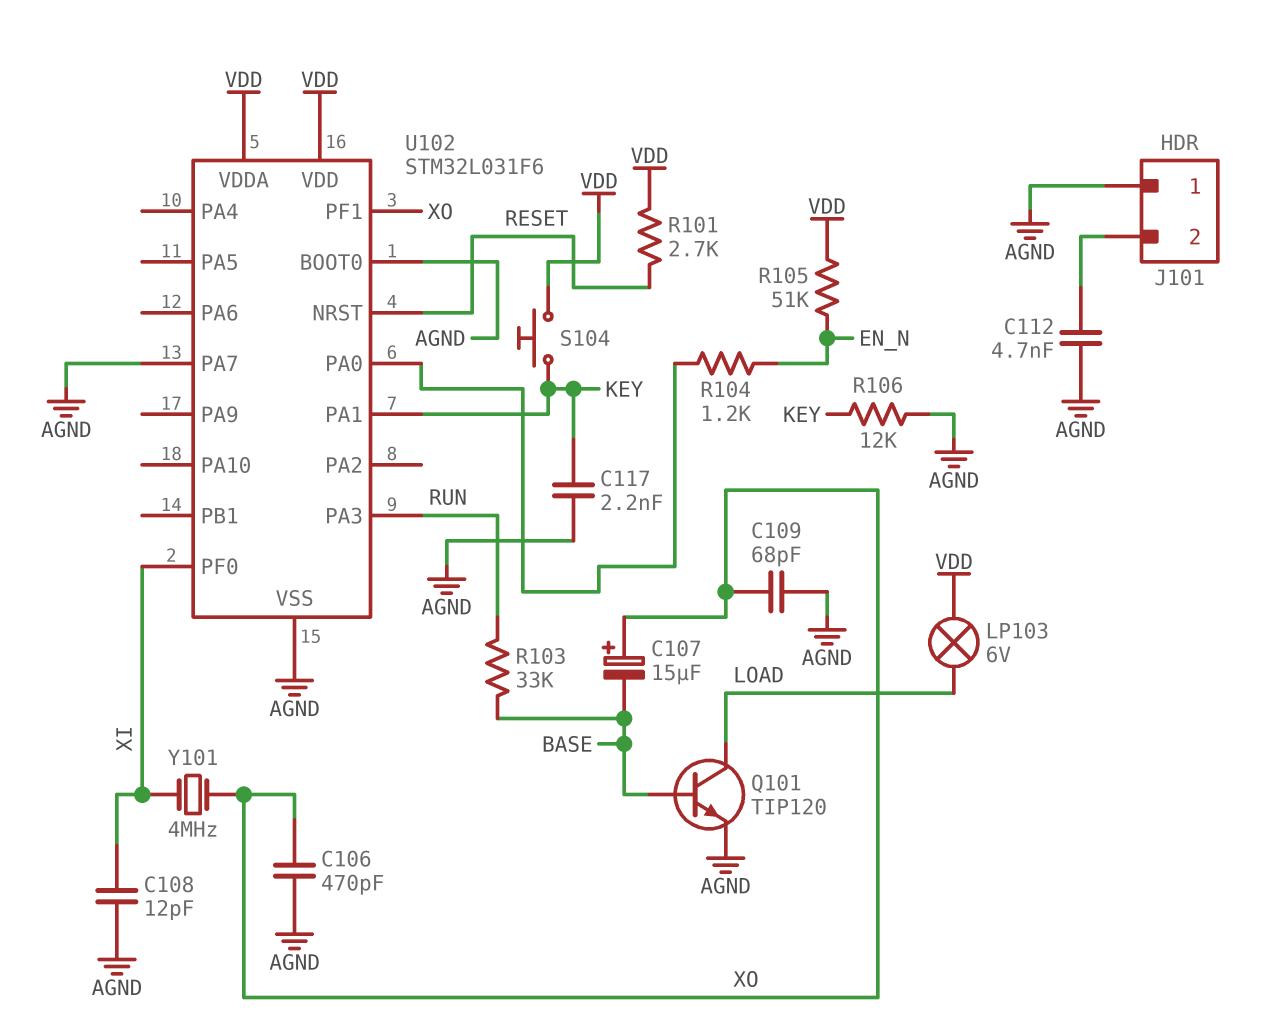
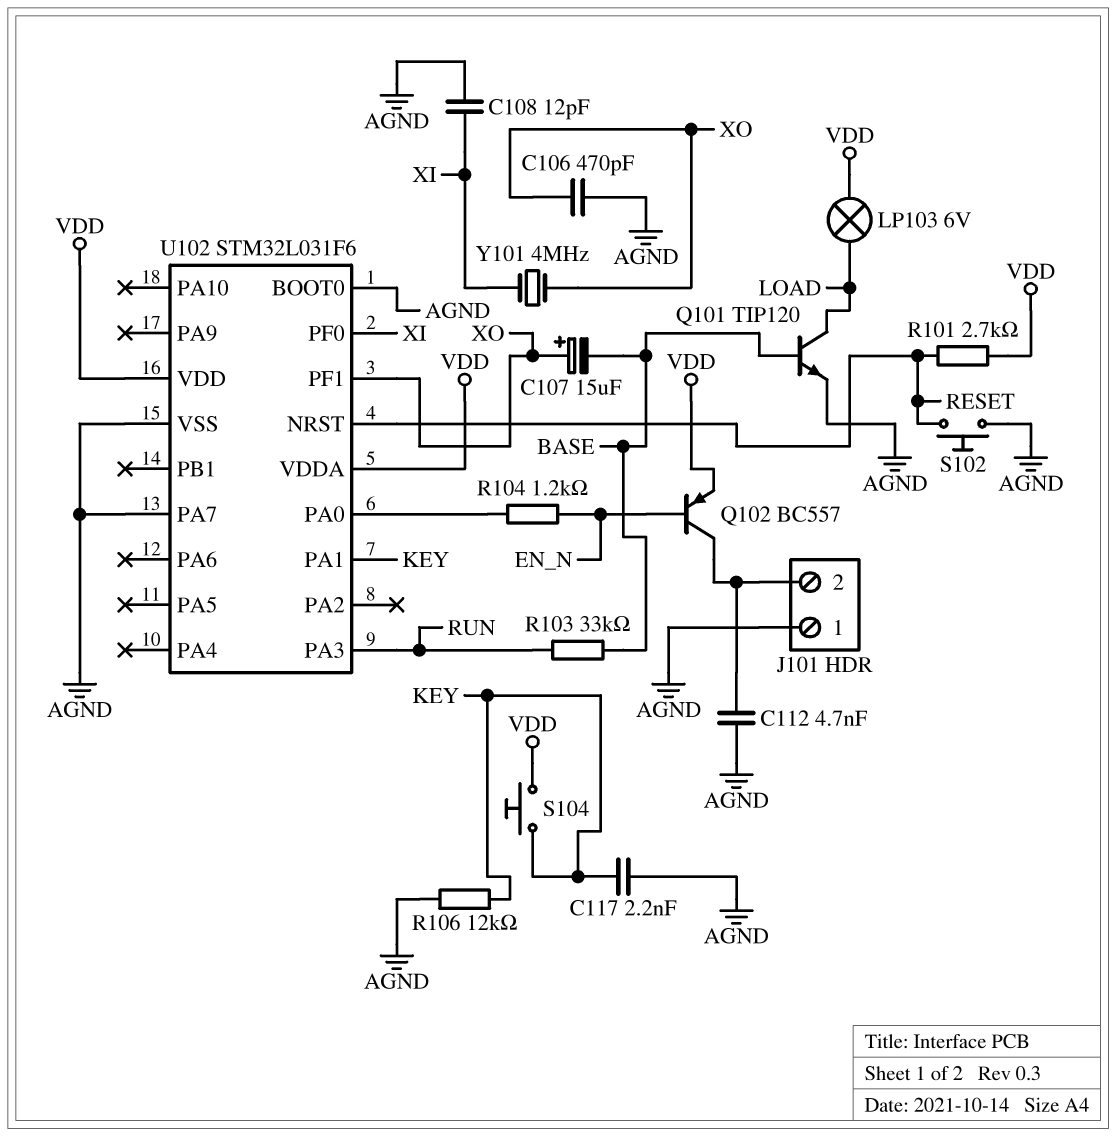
C109: 68pF (AGND, XO) -> none
Q102: none -> PNP BC557 (B EN_N, C J101/2, E VDD)
R105: 51k (EN_N, VDD) -> none
S102: none -> button (AGND, RESET)

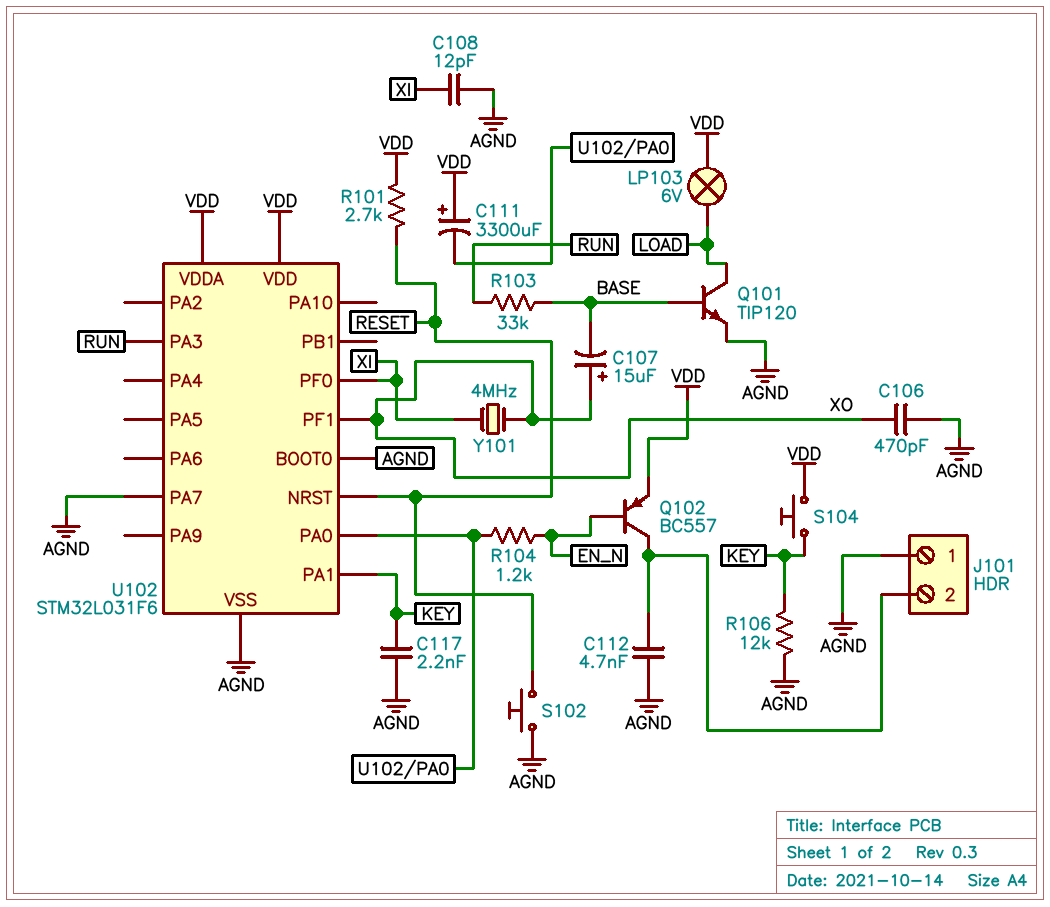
C111: none -> 3300uF (plus VDD, minus U102/PA0)

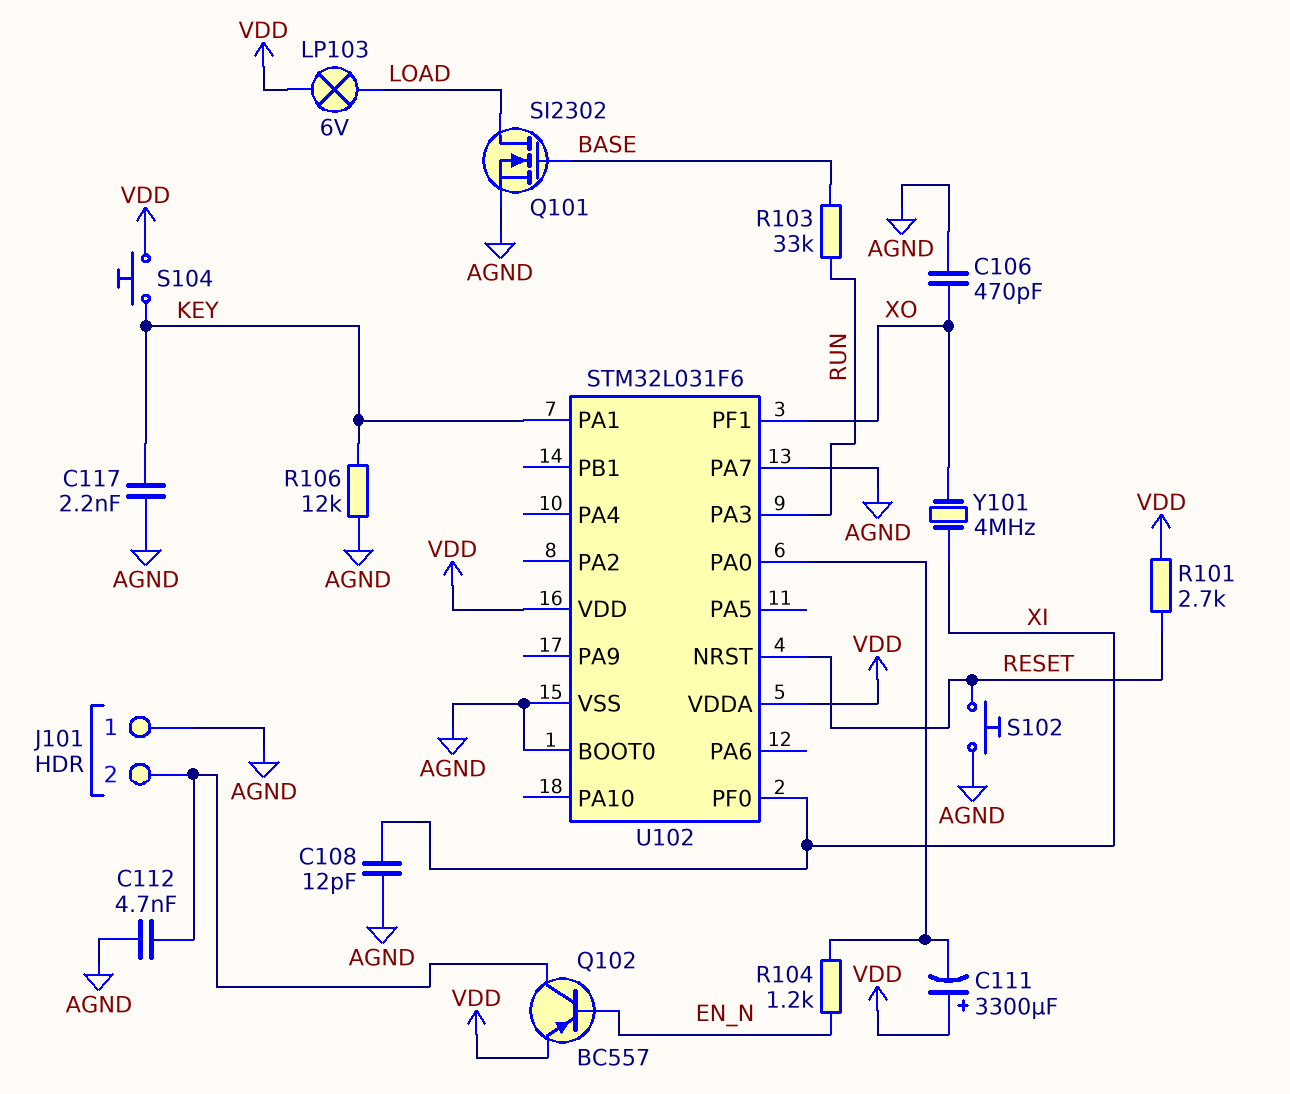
C107: 15uF (plus XO, minus BASE) -> none
Q101: NPN TIP120 (B BASE, C LOAD, E AGND) -> NMOS SI2302 (G BASE, D LOAD, S AGND)

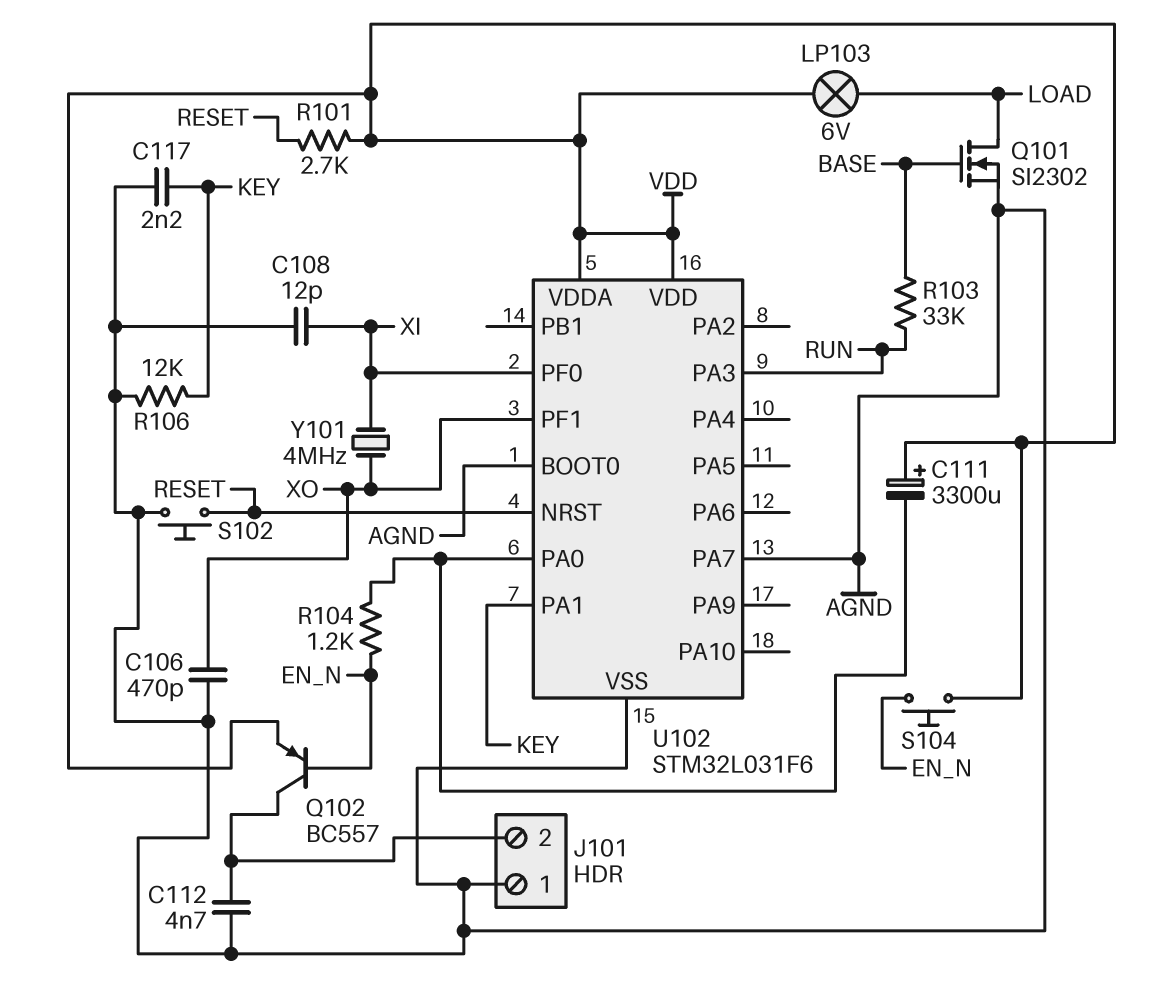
S104: button (KEY, VDD) -> button (EN_N, VDD)

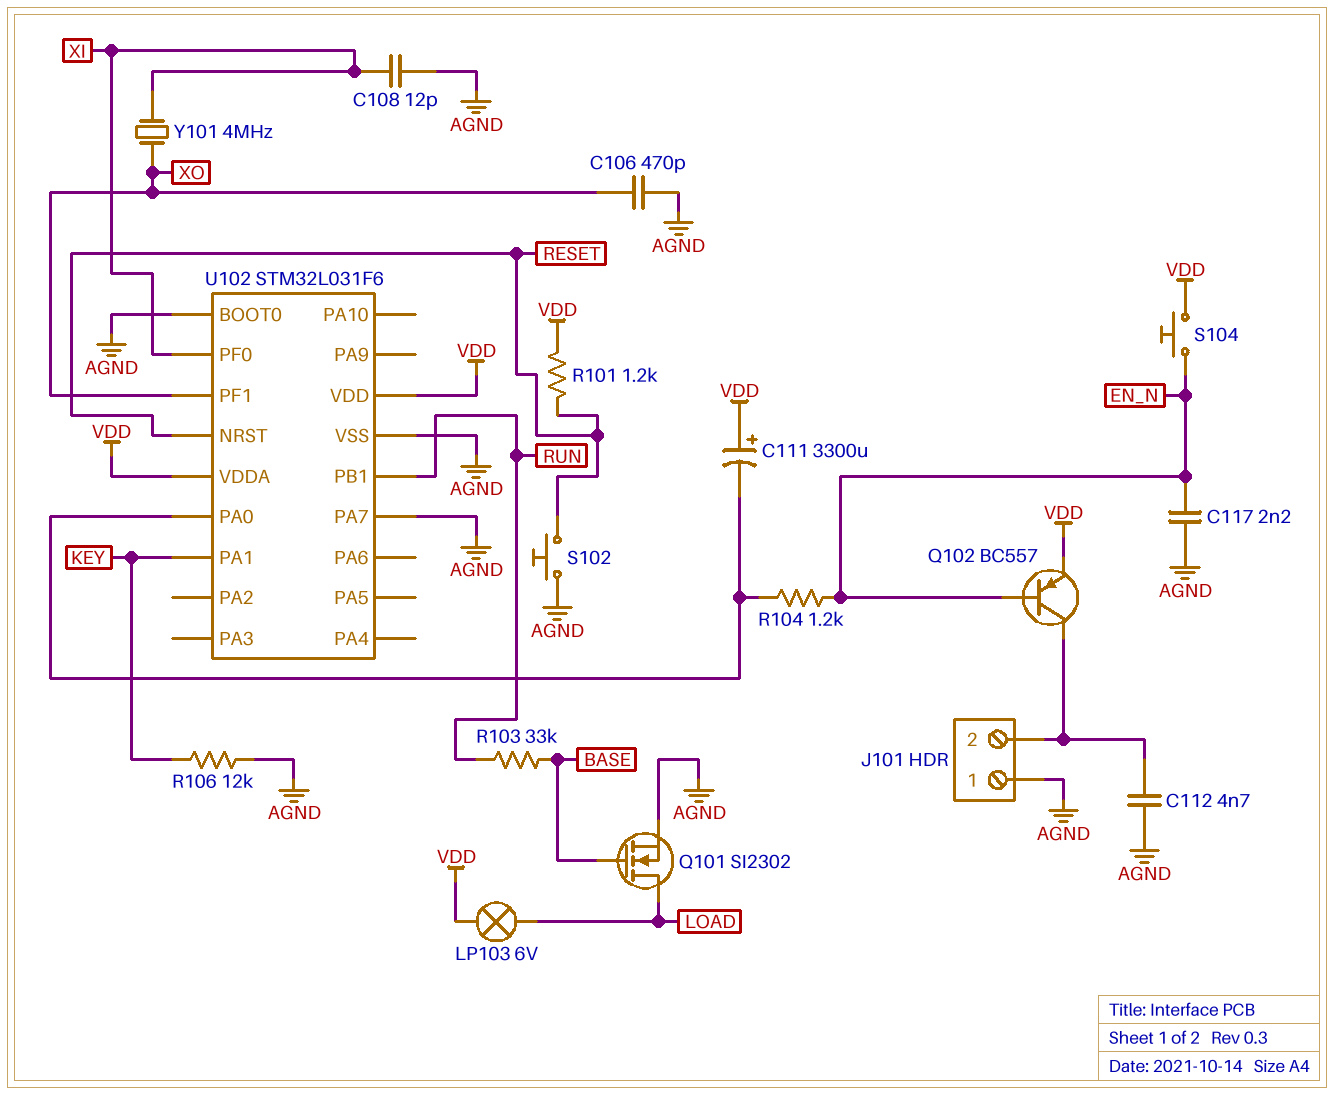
C117: 2.2nF (AGND, KEY) -> 2.2nF (AGND, EN_N)
R101: 2.7k (RESET, VDD) -> 1.2k (RESET, VDD)
U102 pin PA3: RUN -> none
U102 pin PB1: none -> RUN

